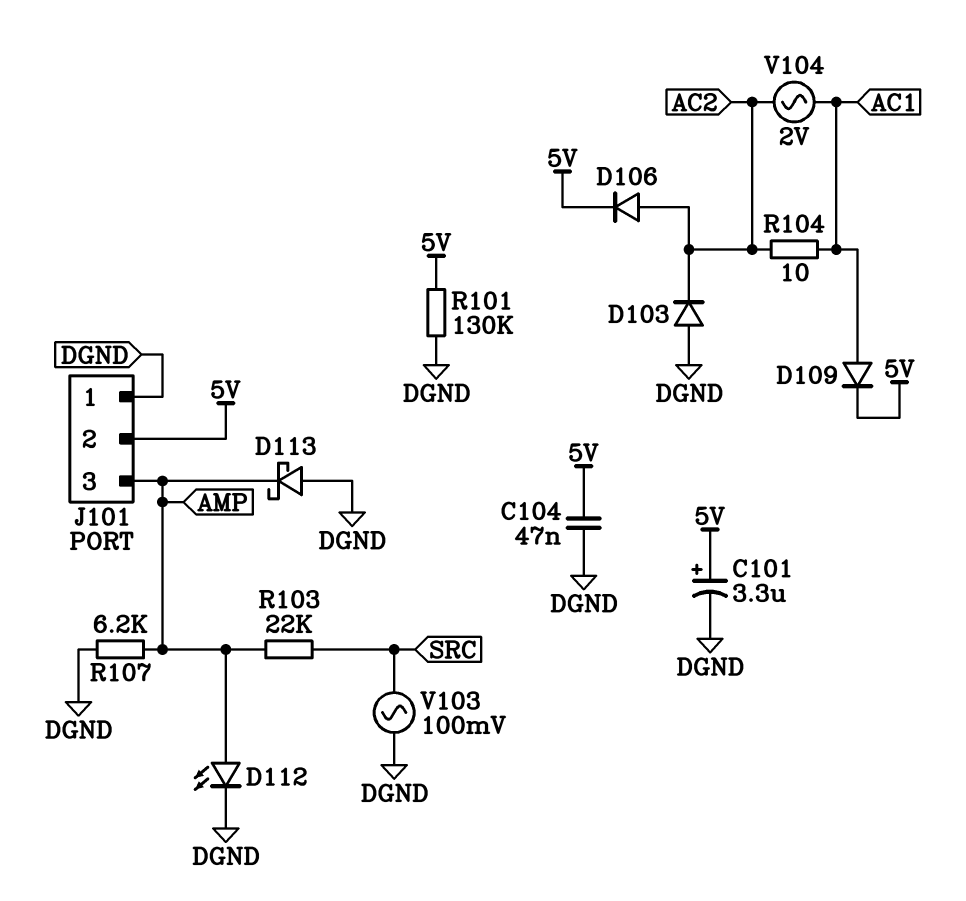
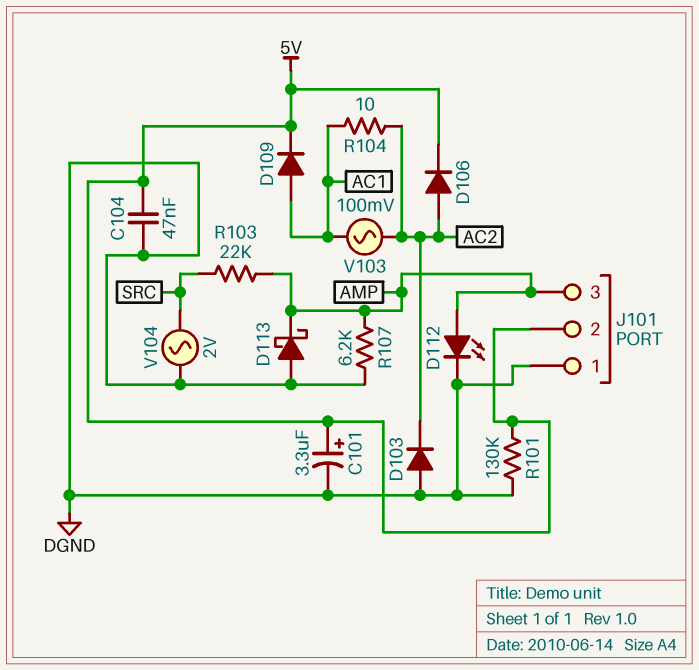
V103: AC 100mV (DGND, SRC) -> AC 100mV (AC1, AC2)
V104: AC 2V (AC1, AC2) -> AC 2V (DGND, SRC)

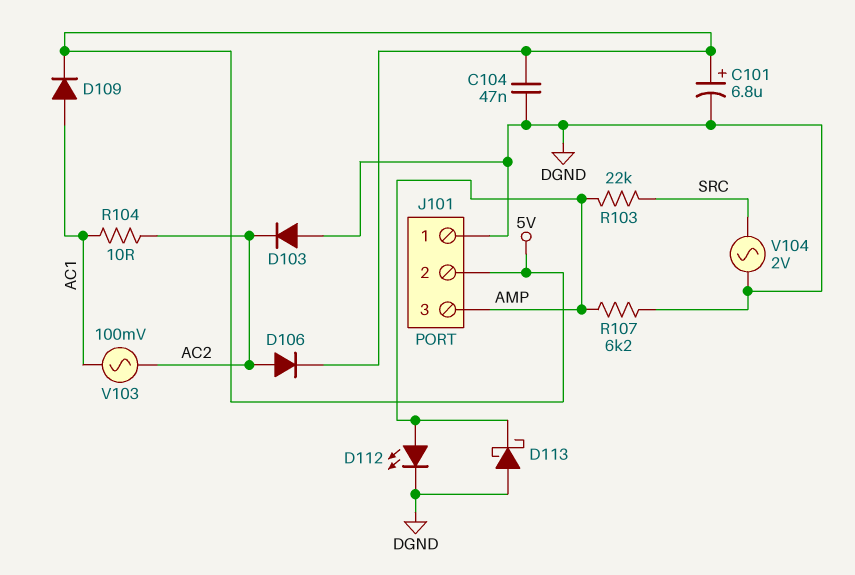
C101: 3.3uF (plus 5V, minus DGND) -> 6.8uF (plus 5V, minus DGND)
R101: 130k (5V, DGND) -> none

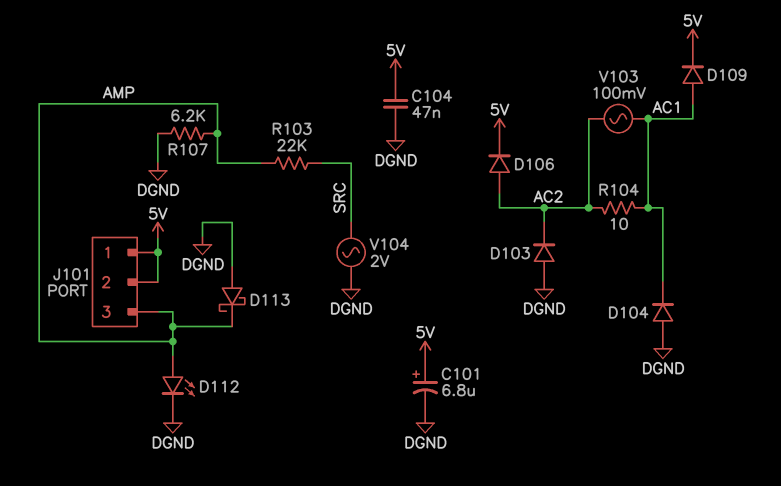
D104: none -> diode (A DGND, K AC1)
J101 pin 1: DGND -> 5V

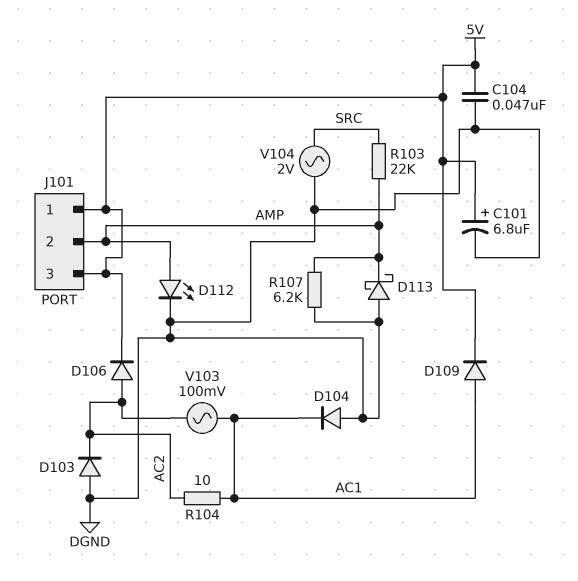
J101 pin 2: 5V -> AMP
J101 pin 3: AMP -> 5V

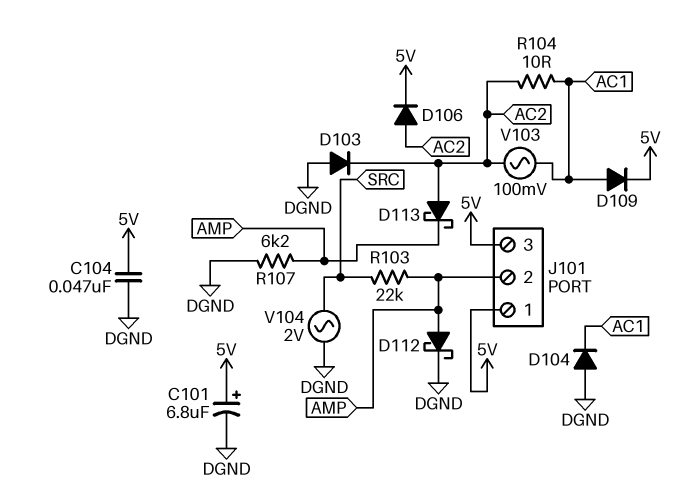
D112: LED (A AMP, K DGND) -> schottky (A AMP, K DGND)
D113: schottky (A DGND, K AMP) -> schottky (A AC2, K AMP)

